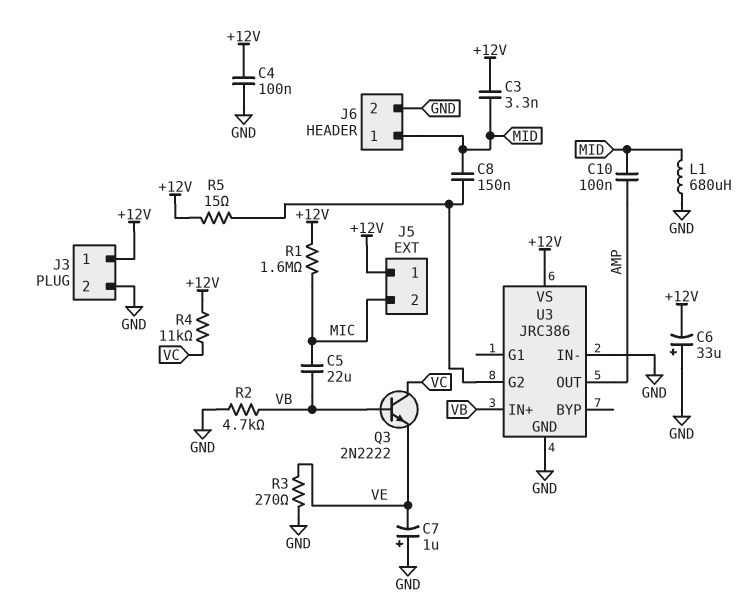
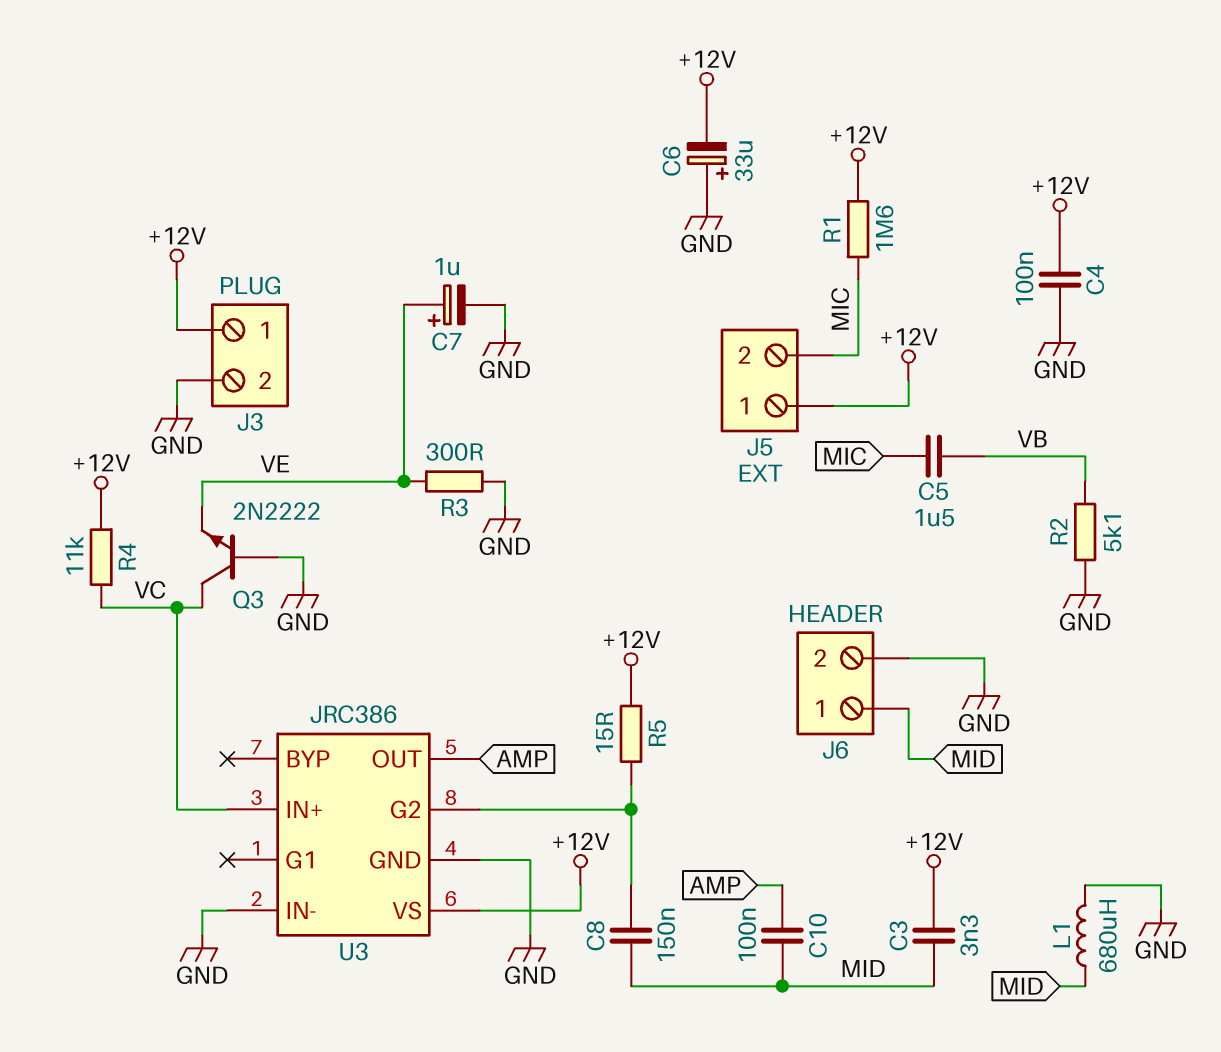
C5: 22uF (MIC, VB) -> 1.5uF (MIC, VB)
C7: 1uF (plus GND, minus VE) -> 1uF (plus VE, minus GND)
Q3: NPN 2N2222 (B VB, C VC, E VE) -> NPN 2N2222 (B GND, C VC, E VE)
R2: 4.7k (GND, VB) -> 5.1k (GND, VB)
R3: 270 (GND, VE) -> 300 (GND, VE)
U3 pin IN+: VB -> VC

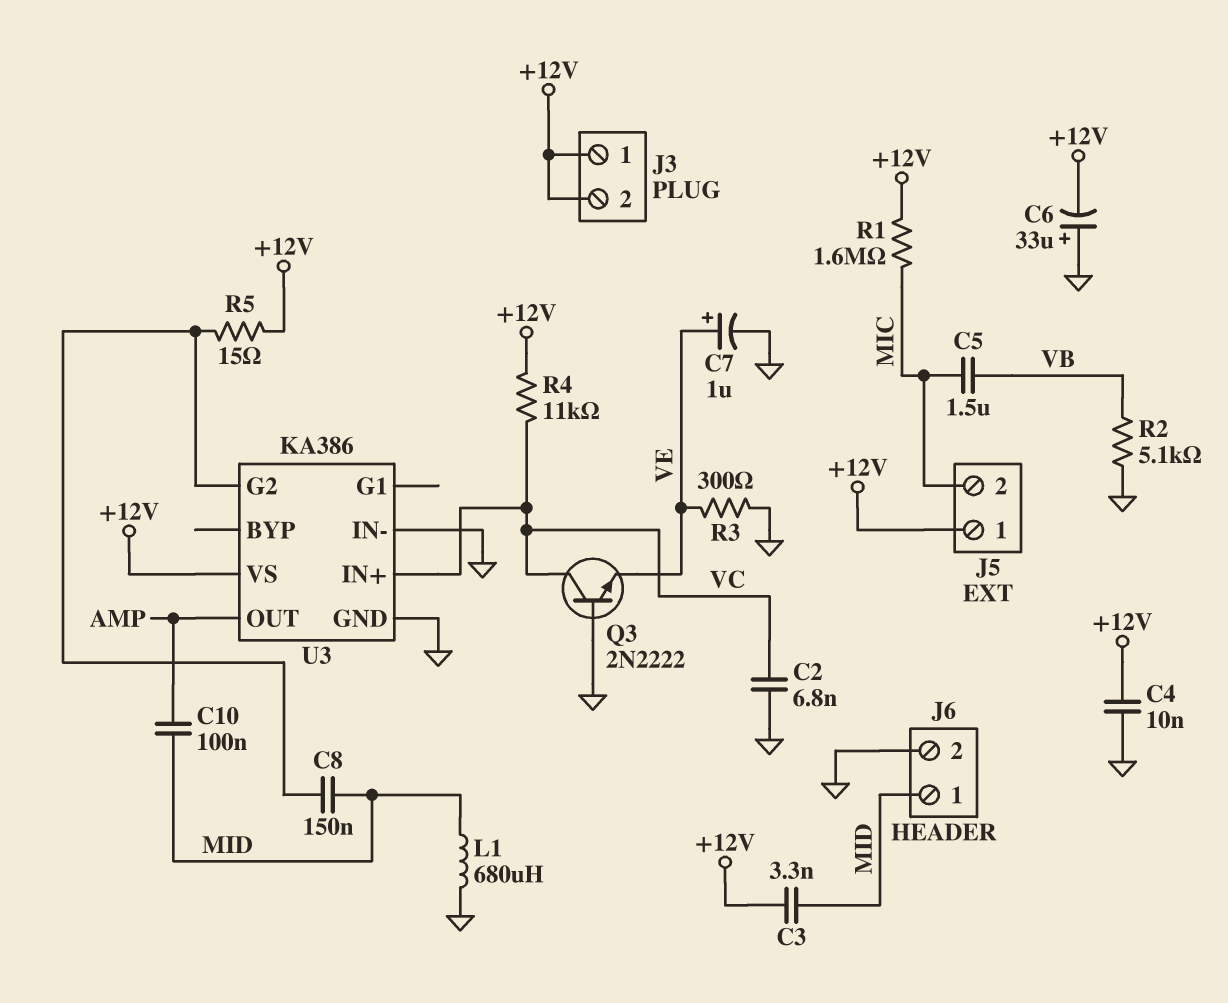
C2: none -> 6.8nF (GND, VC)
C4: 100nF (+12V, GND) -> 10nF (+12V, GND)
J3 pin 2: GND -> +12V
U3: JRC386 -> KA386

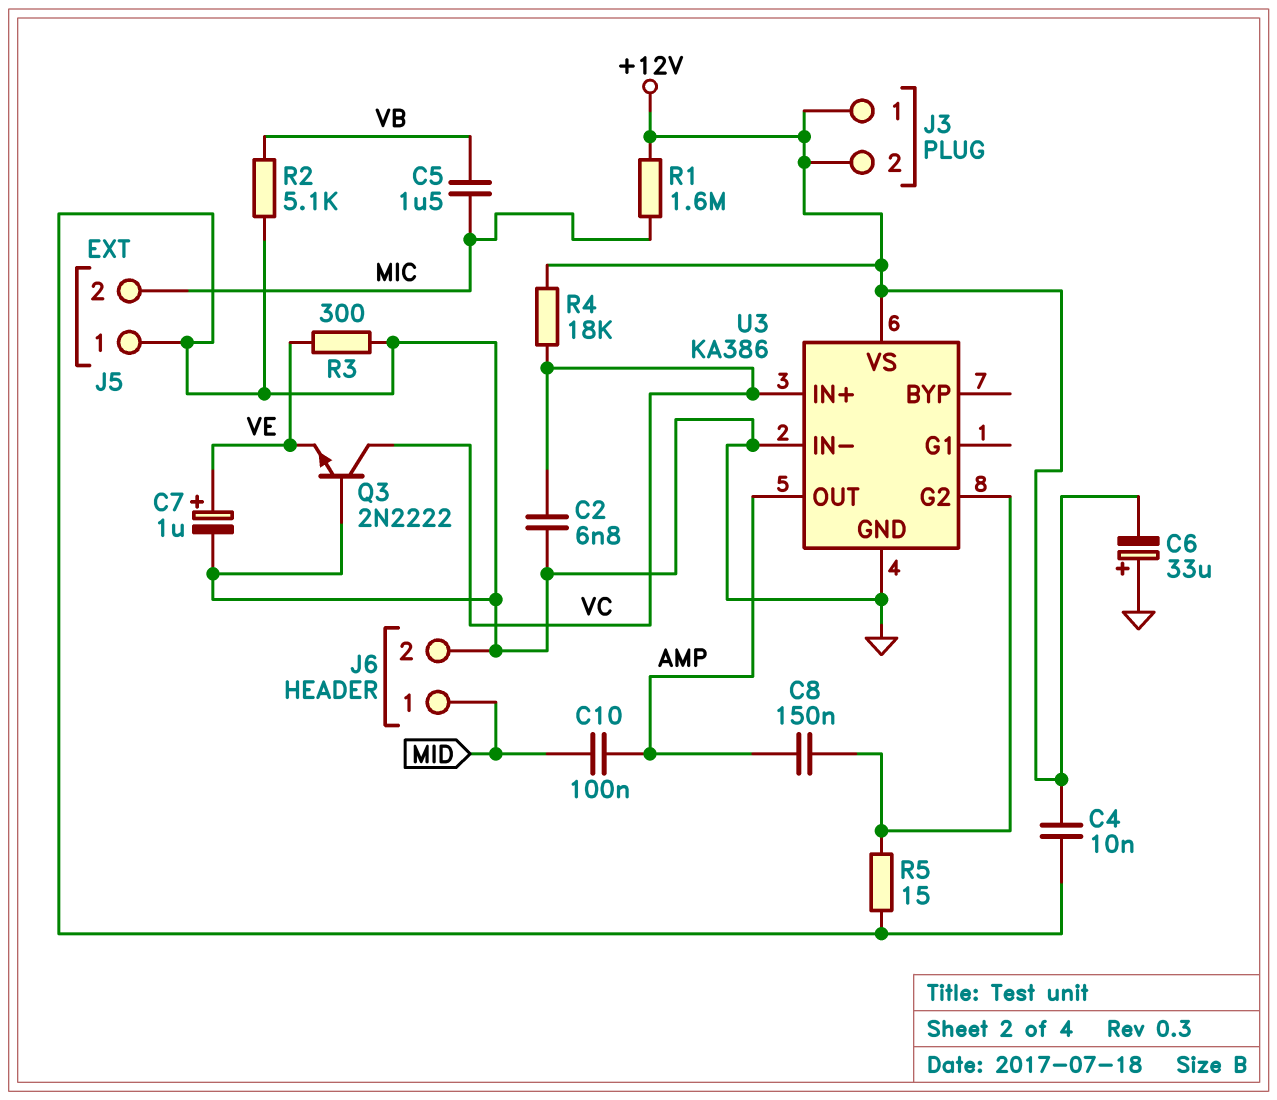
C3: 3.3nF (+12V, MID) -> none
C8: 150nF (MID, U3/G2) -> 150nF (AMP, U3/G2)
J5 pin 1: +12V -> GND
L1: 680uH (GND, MID) -> none
R4: 11k (+12V, VC) -> 18k (+12V, VC)
R5: 15 (+12V, U3/G2) -> 15 (GND, U3/G2)

